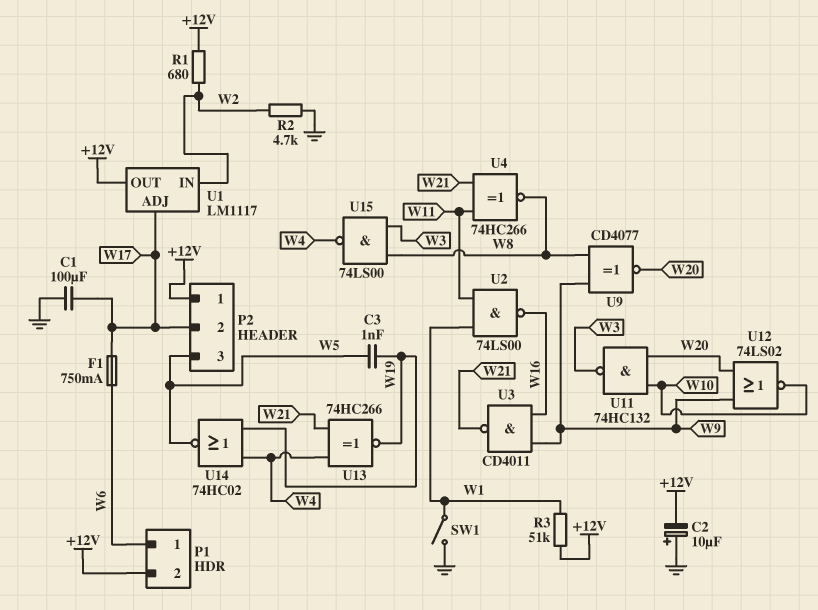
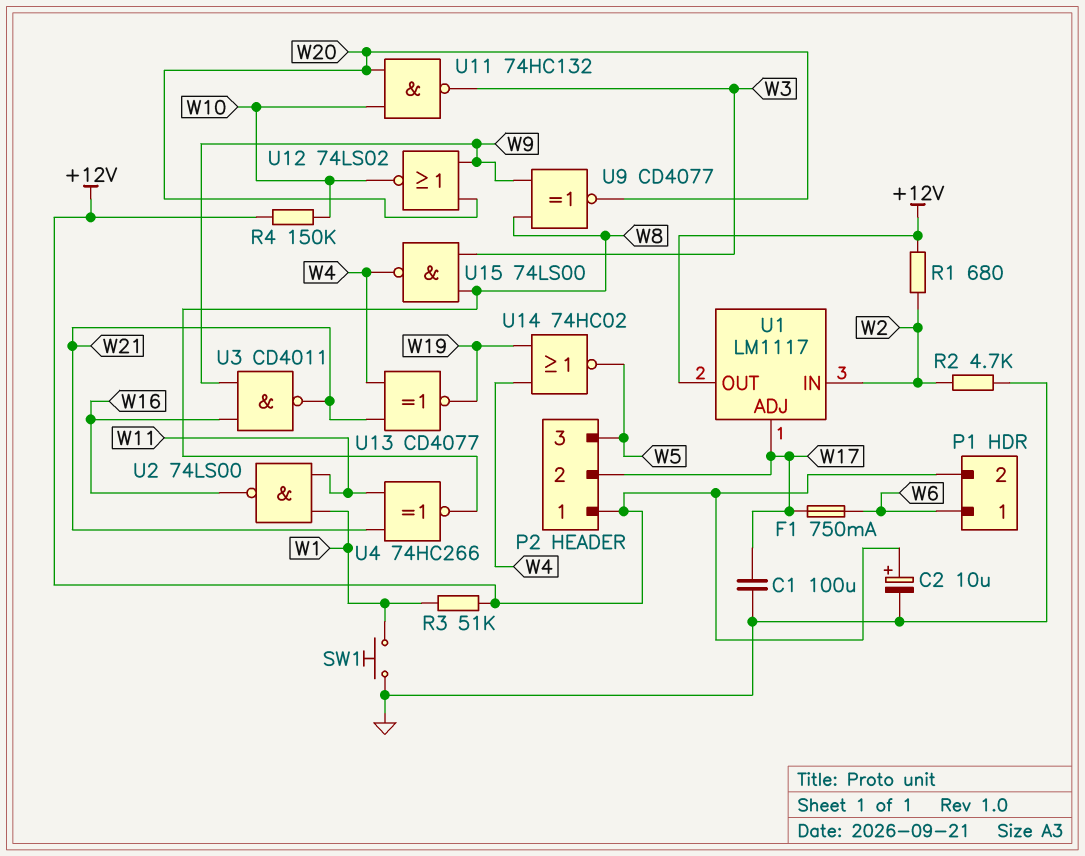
C2: 10uF (plus GND, minus +12V) -> 10uF (plus +12V, minus GND)
C3: 1nF (W5, W19) -> none
R4: none -> 150k (+12V, W10)
SW1: switch (GND, W1) -> button (GND, W1)
U13: XNOR 74HC266 (in W4, in W21, out W19) -> XNOR CD4077 (in W4, in W21, out W19)

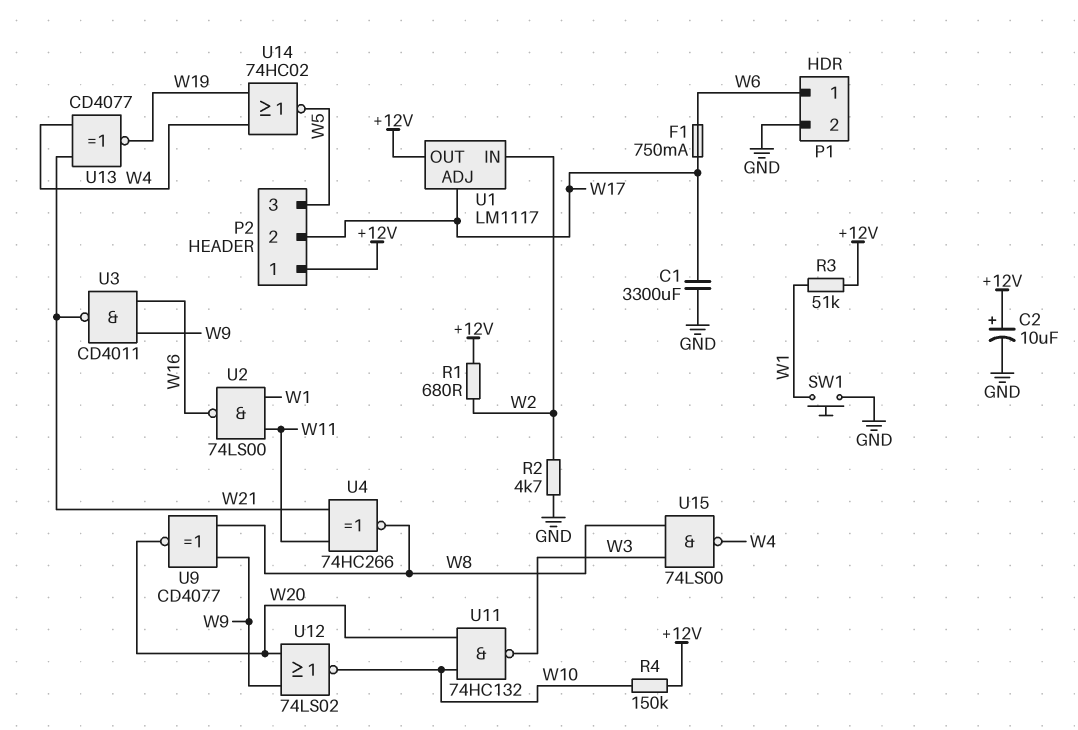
C1: 100uF (GND, W17) -> 3300uF (GND, W17)
P1 pin 2: +12V -> GND

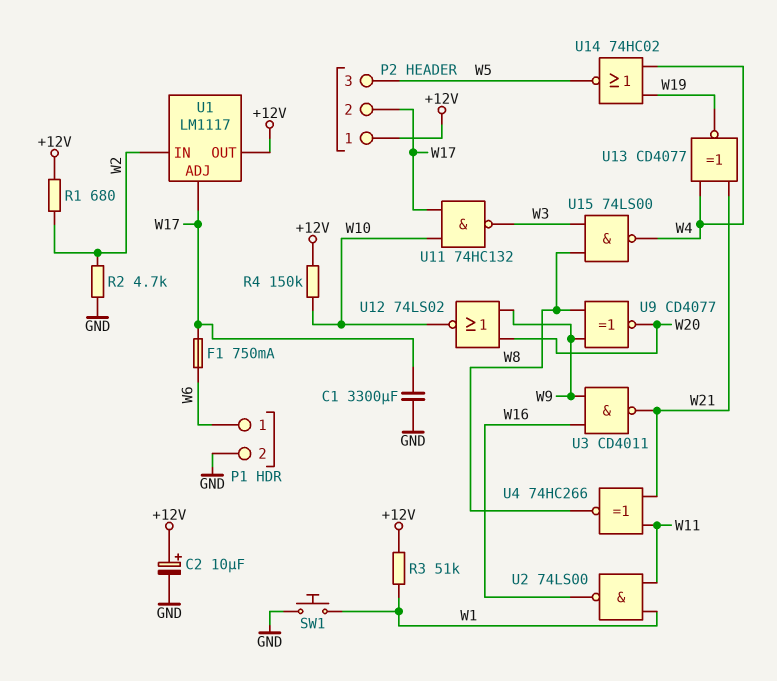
U11: NAND 74HC132 (in W10, in W20, out W3) -> NAND 74HC132 (in W10, in W17, out W3)

